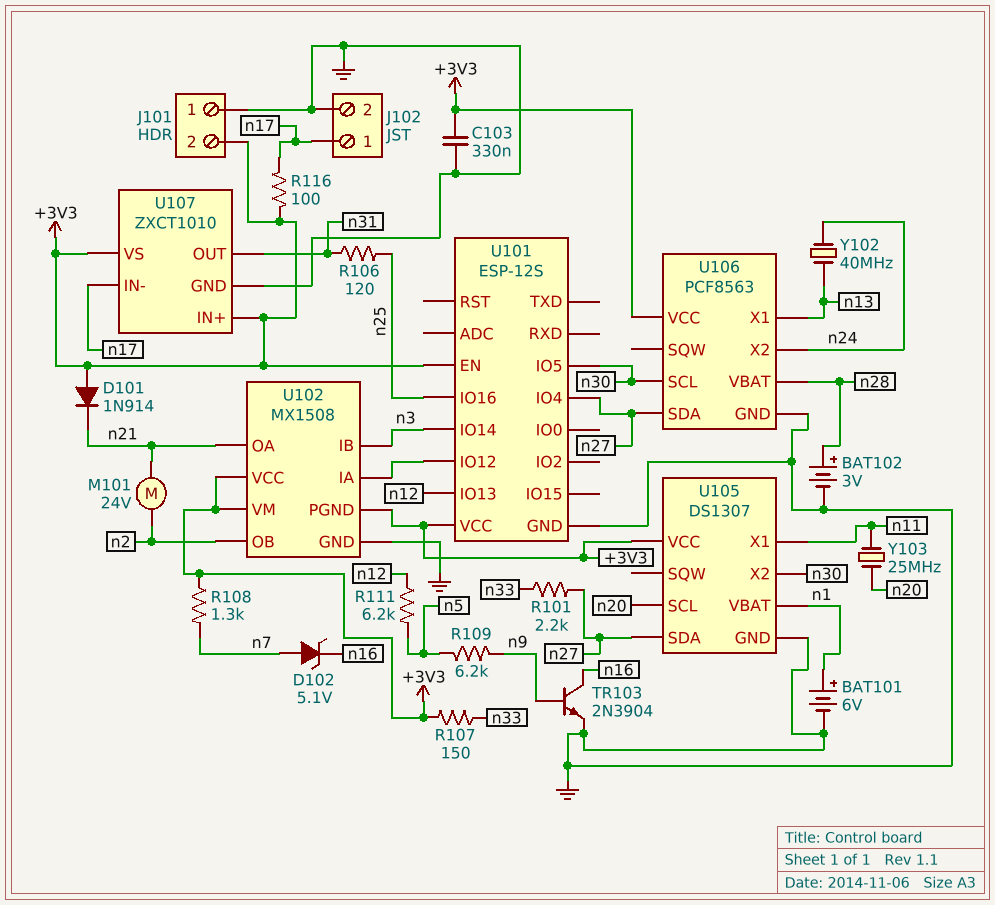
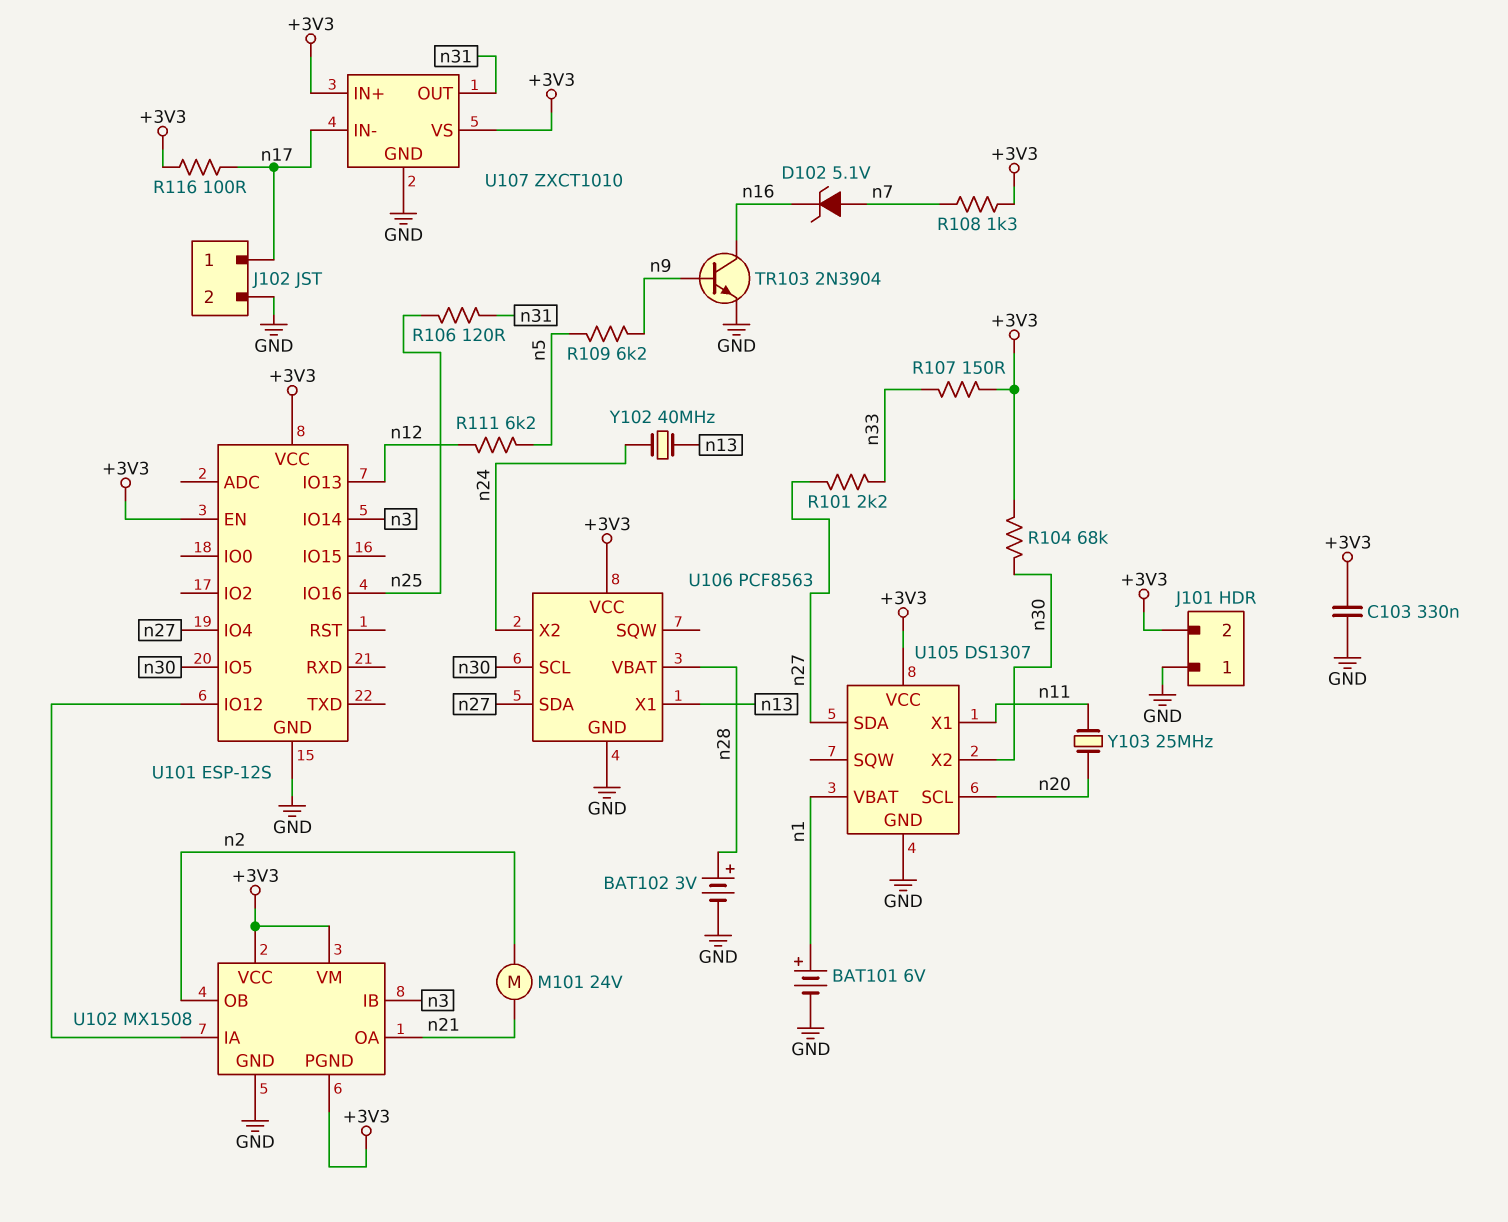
D101: diode 1N914 (A +3V3, K n21) -> none
R104: none -> 68k (+3V3, n30)

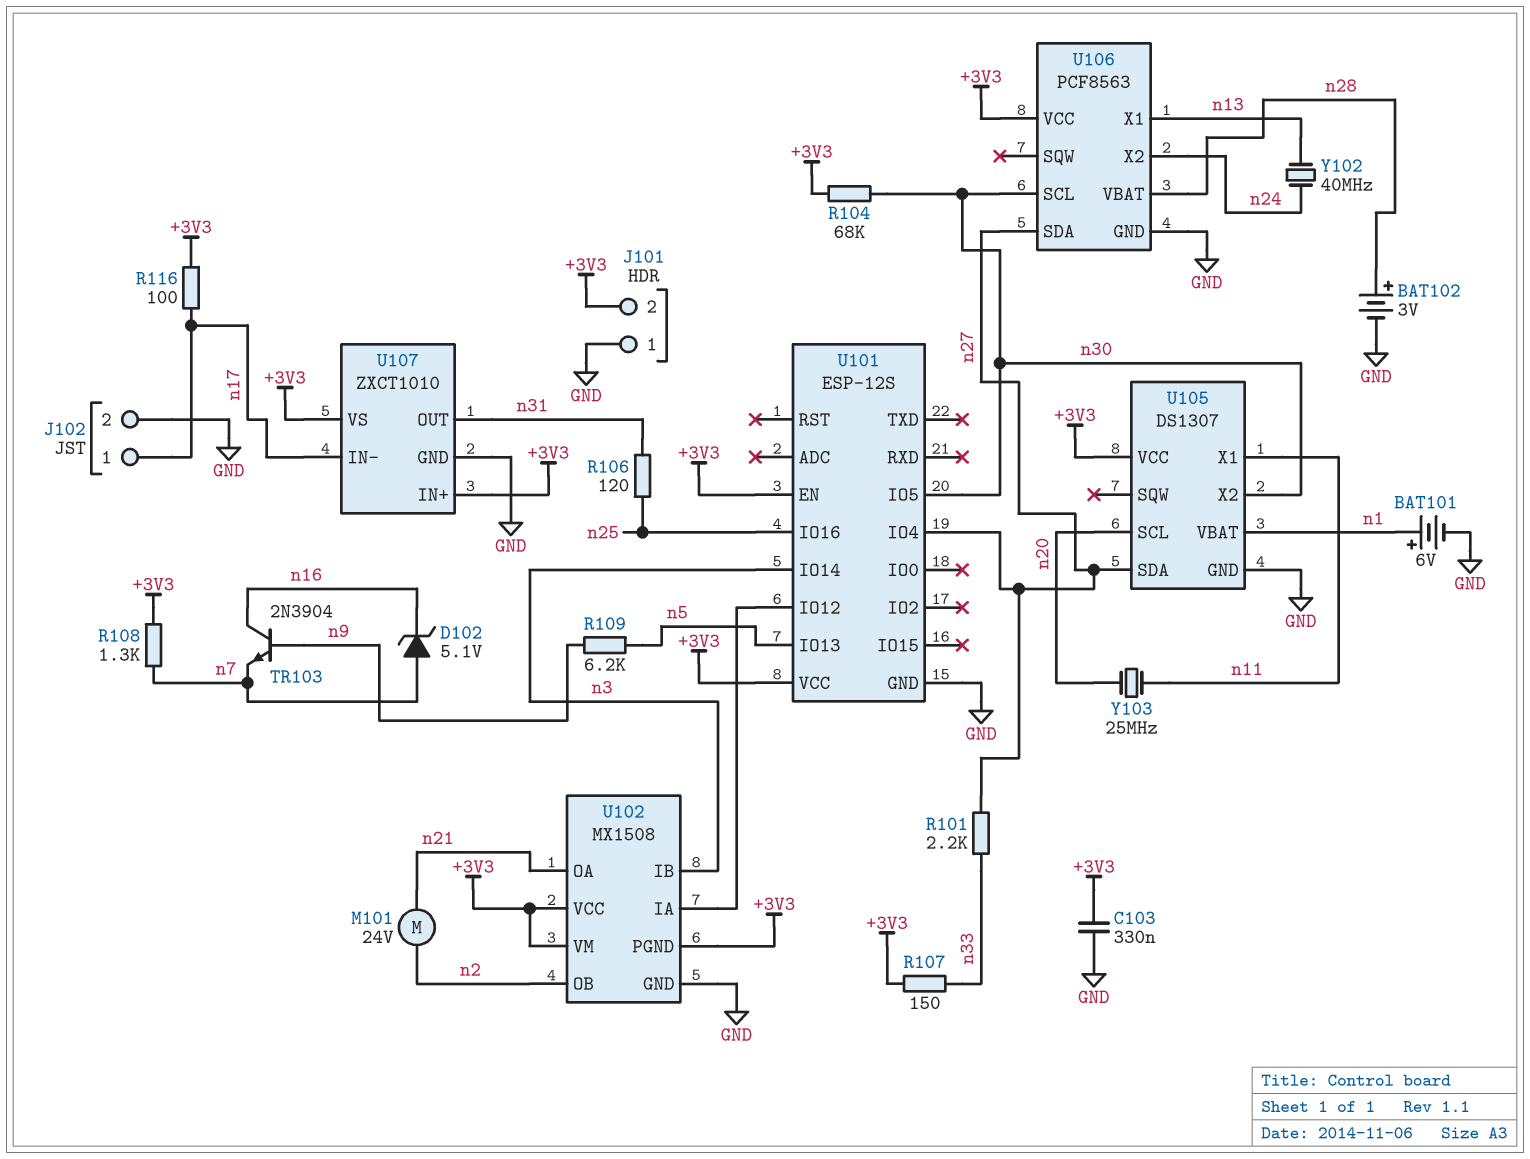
R111: 6.2k (n5, n12) -> none
TR103: NPN 2N3904 (B n9, C n16, E GND) -> NPN 2N3904 (B n9, C n16, E n7)
U101 pin IO13: n12 -> n5

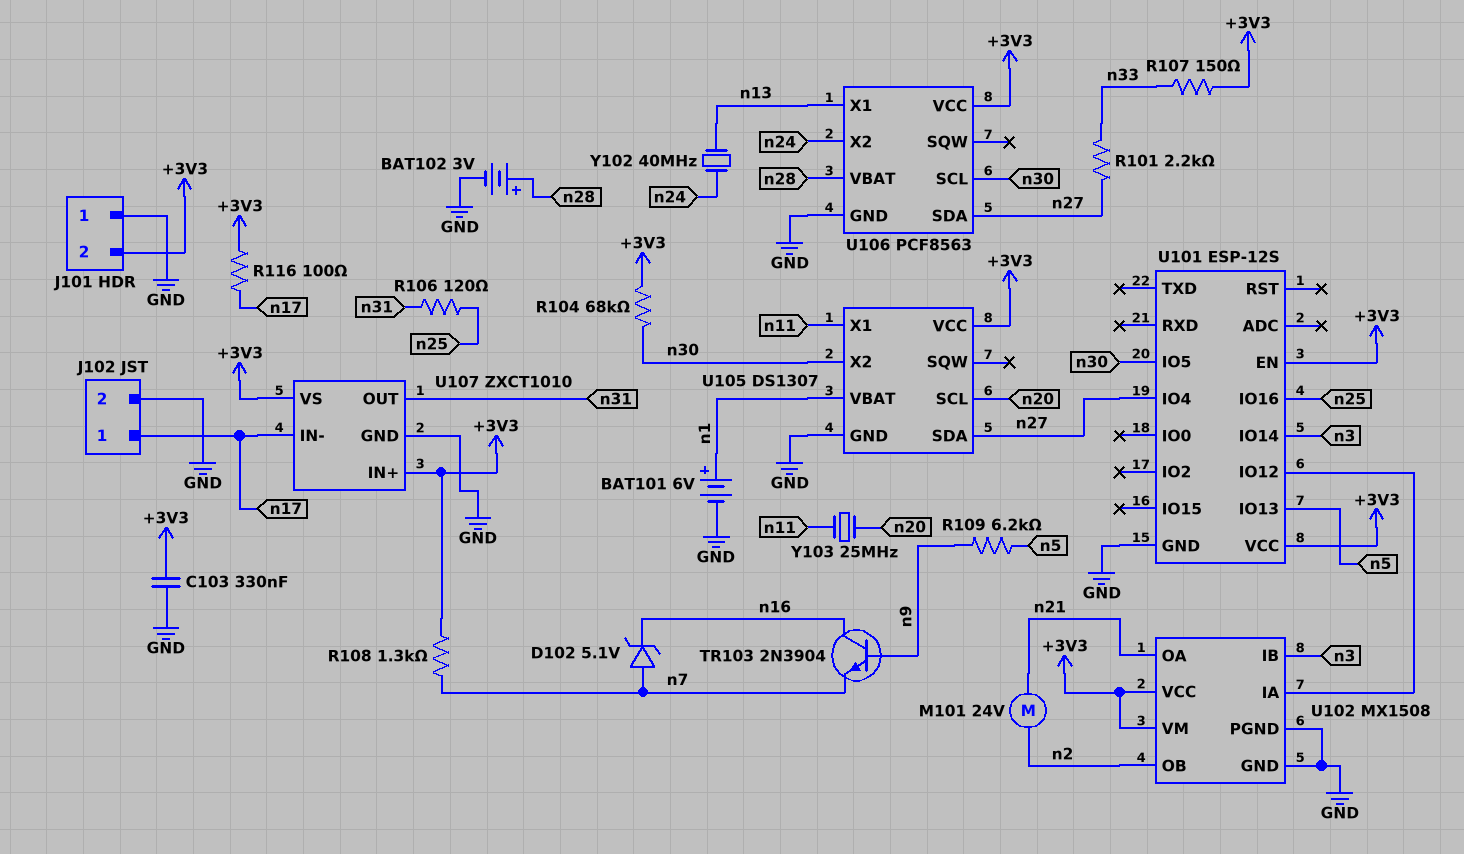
U102 pin PGND: +3V3 -> GND

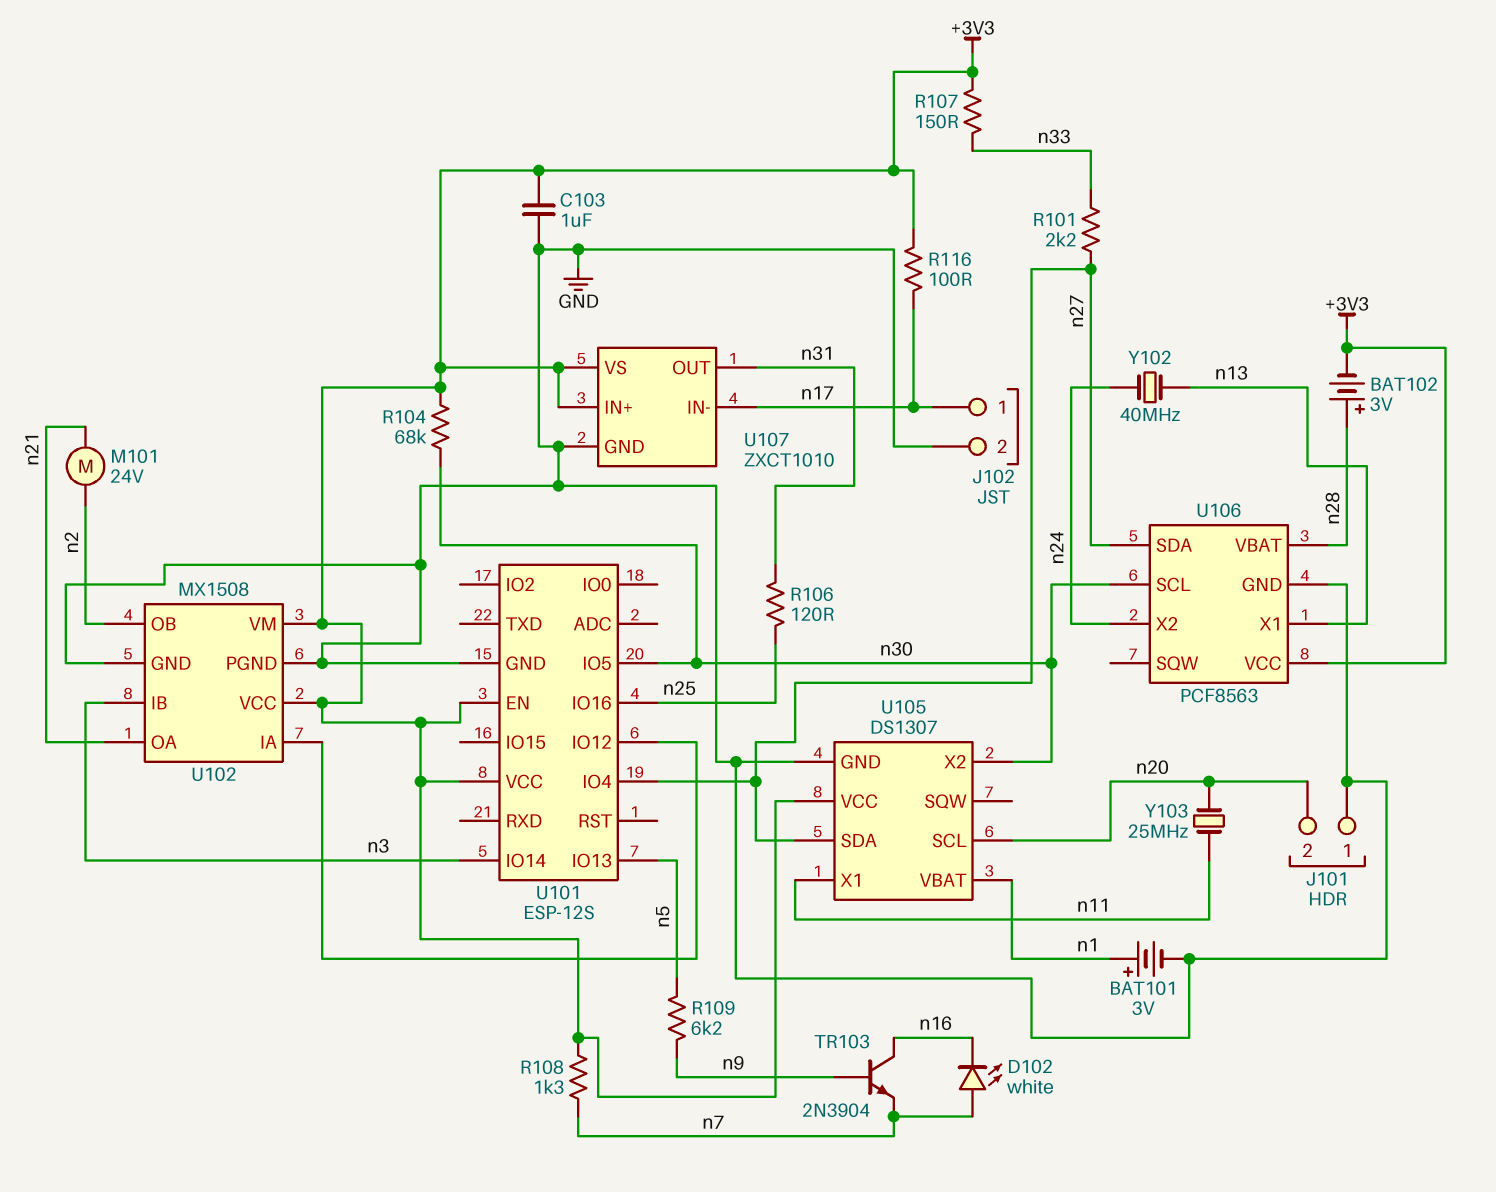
BAT101: 6V (plus n1, minus GND) -> 3V (plus n1, minus GND)
BAT102: 3V (plus n28, minus GND) -> 3V (plus n28, minus +3V3)
C103: 330nF (+3V3, GND) -> 1uF (+3V3, GND)
D102: zener 5.1V (A n7, K n16) -> LED white (A n7, K n16)
J101 pin 2: +3V3 -> n20

